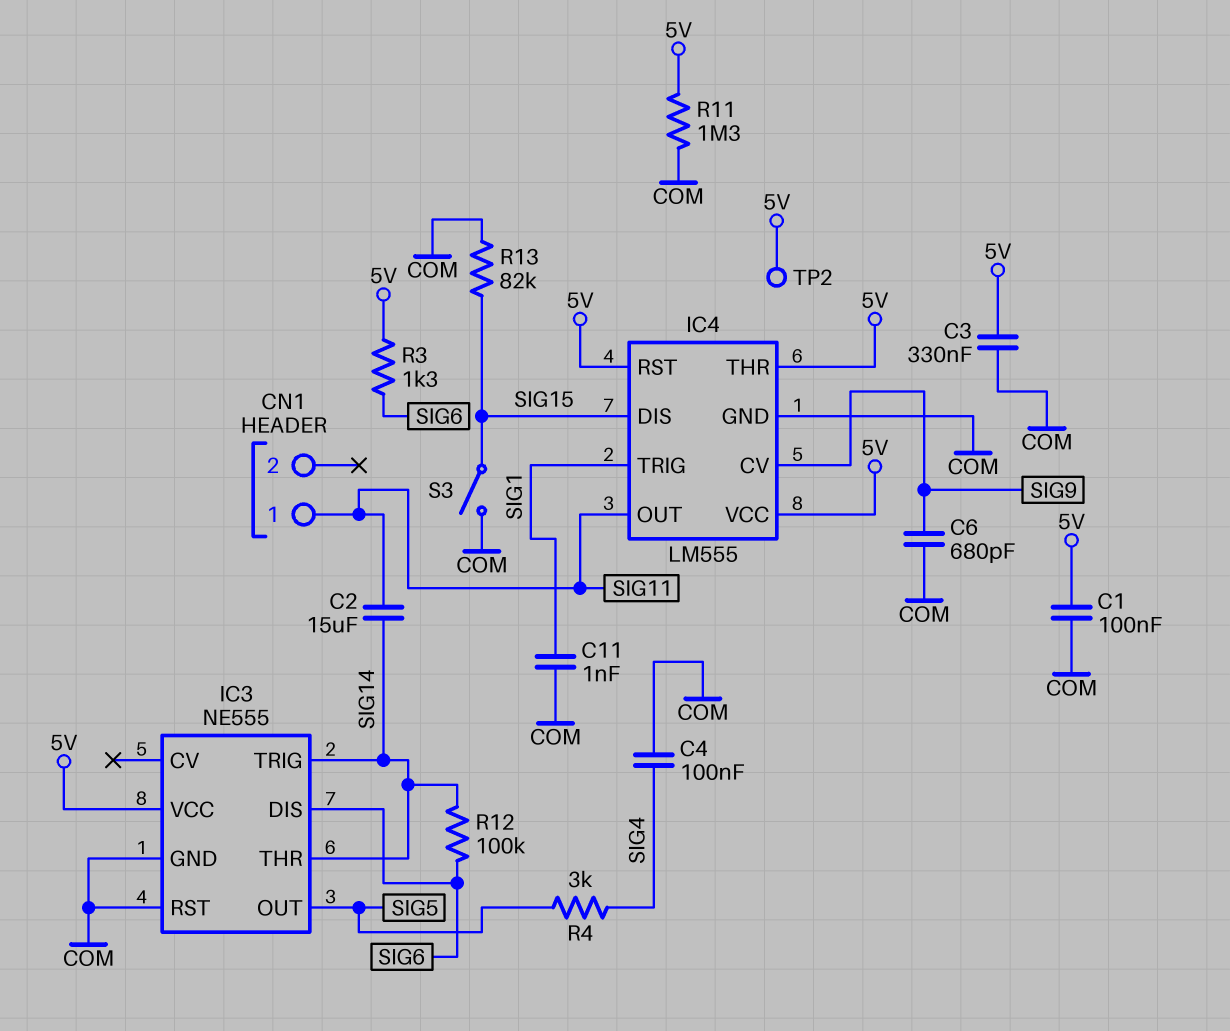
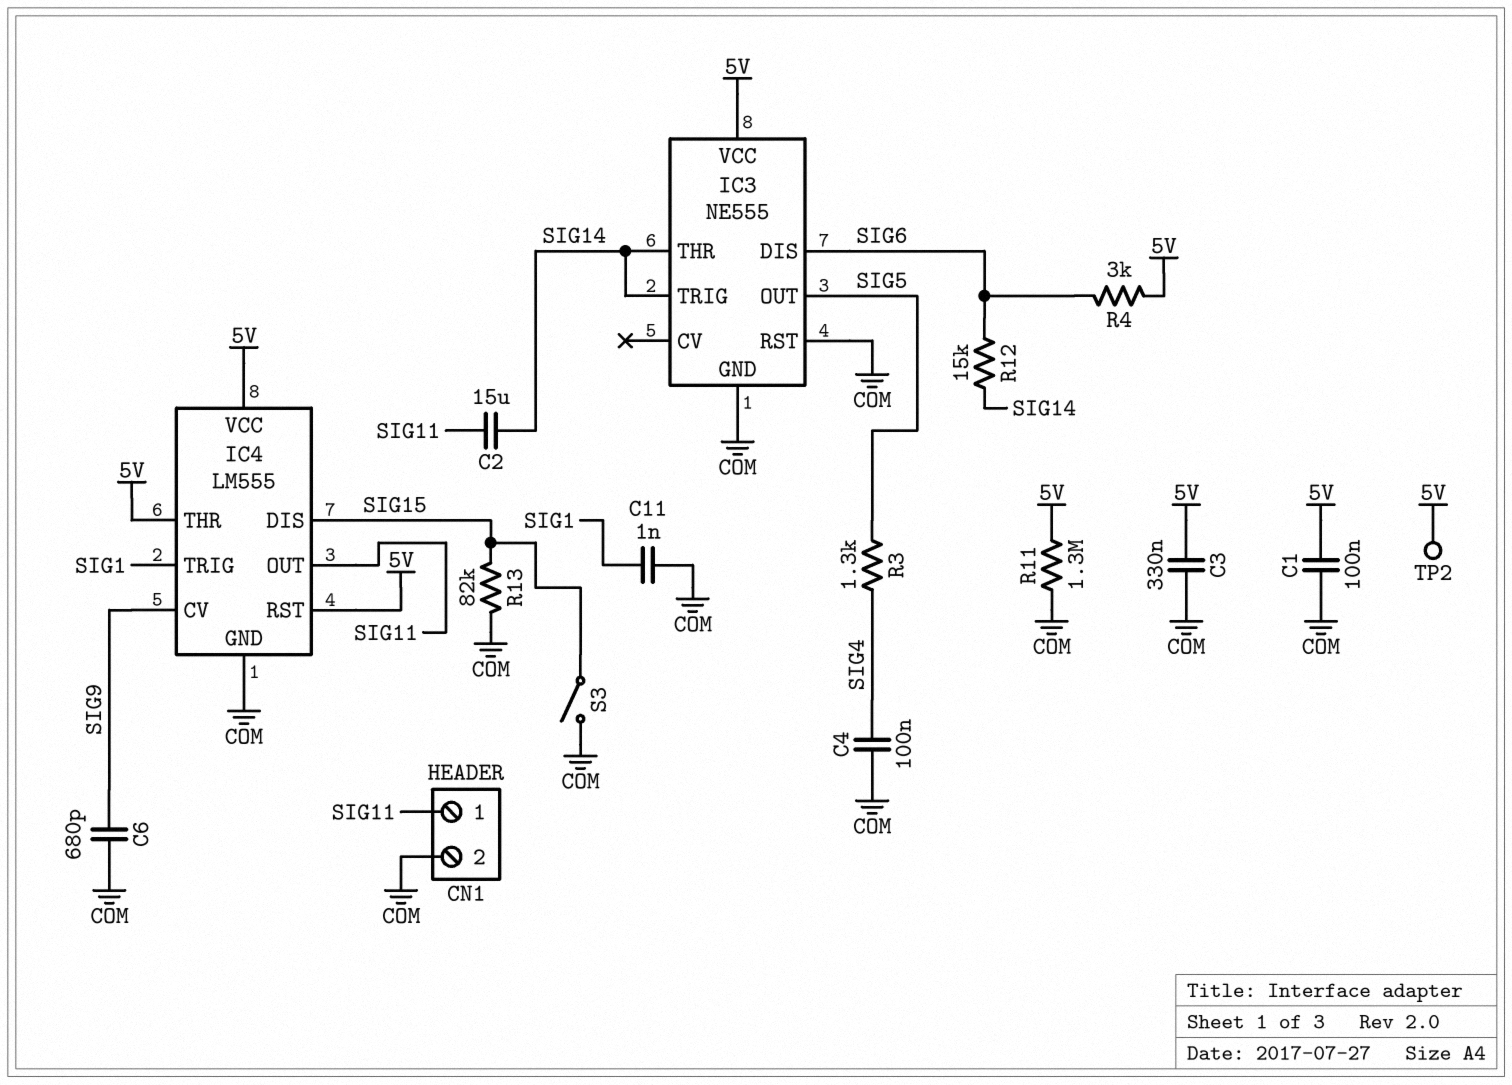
CN1 pin 2: none -> COM
R3: 1.3k (5V, SIG6) -> 1.3k (SIG4, SIG5)
R4: 3k (SIG4, SIG5) -> 3k (5V, SIG6)
R12: 100k (SIG6, SIG14) -> 15k (SIG6, SIG14)

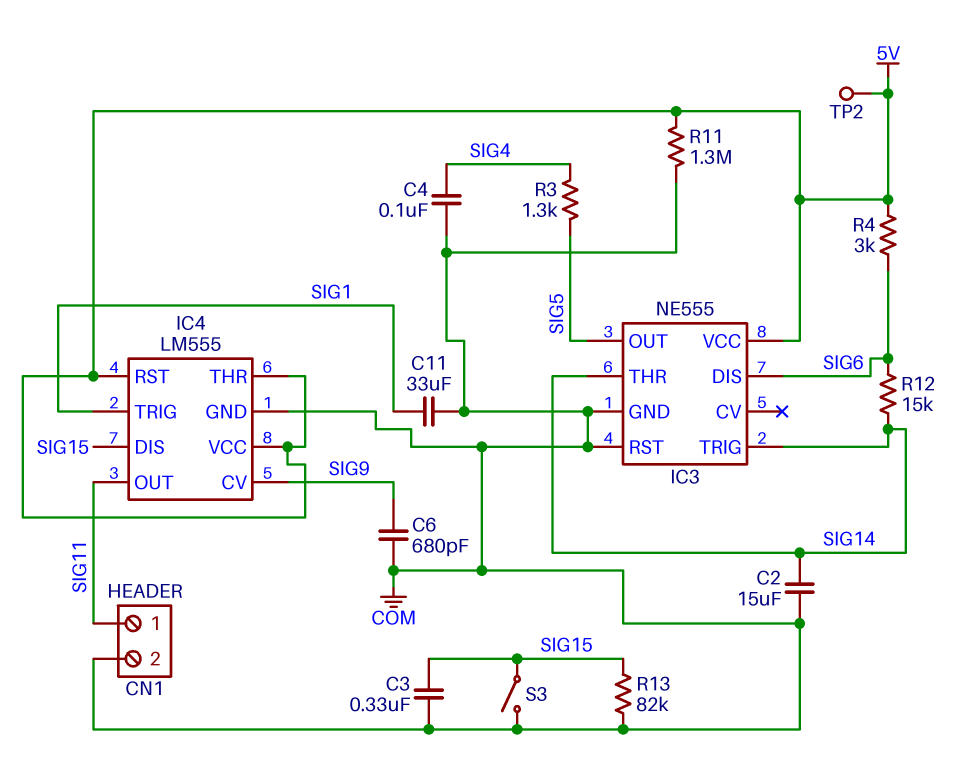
C1: 100nF (5V, COM) -> none
C2: 15uF (SIG11, SIG14) -> 15uF (COM, SIG14)
C3: 330nF (5V, COM) -> 330nF (COM, SIG15)
C11: 1nF (COM, SIG1) -> 33uF (COM, SIG1)

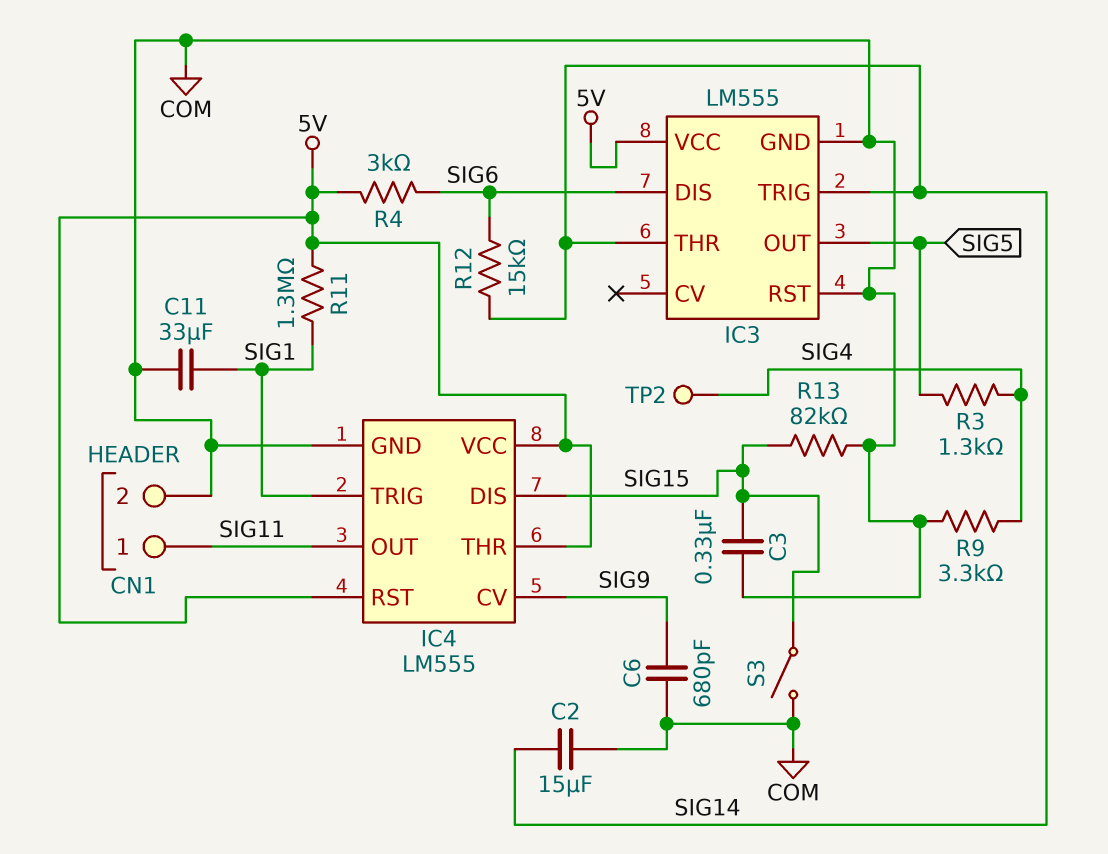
C4: 100nF (COM, SIG4) -> none
IC3: NE555 -> LM555
R9: none -> 3.3k (COM, SIG4)
R11: 1.3M (5V, COM) -> 1.3M (5V, SIG1)
TP2: test point (5V) -> test point (SIG4)

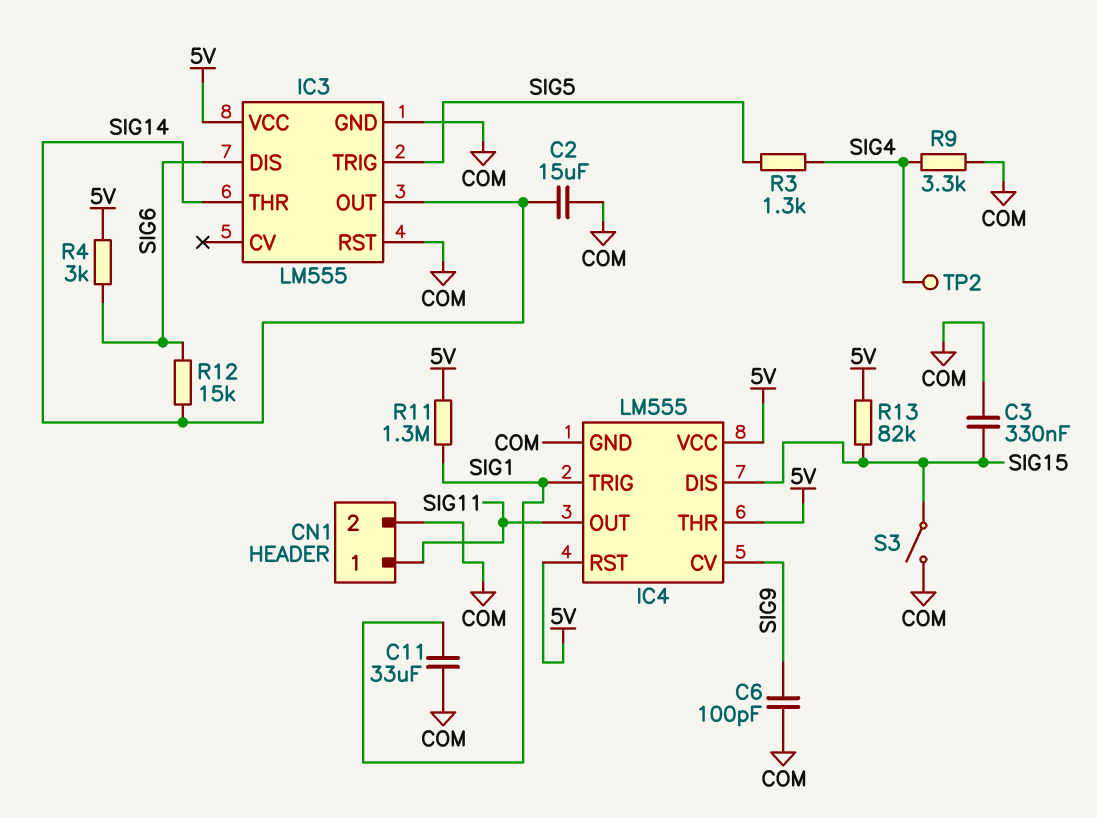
C6: 680pF (COM, SIG9) -> 100pF (COM, SIG9)
IC3 pin OUT: SIG5 -> SIG14
IC3 pin TRIG: SIG14 -> SIG5
R13: 82k (COM, SIG15) -> 82k (5V, SIG15)

